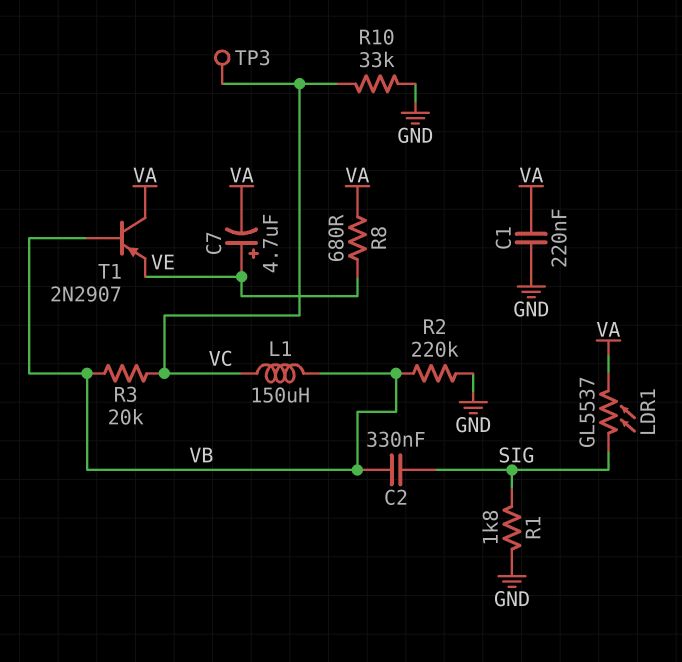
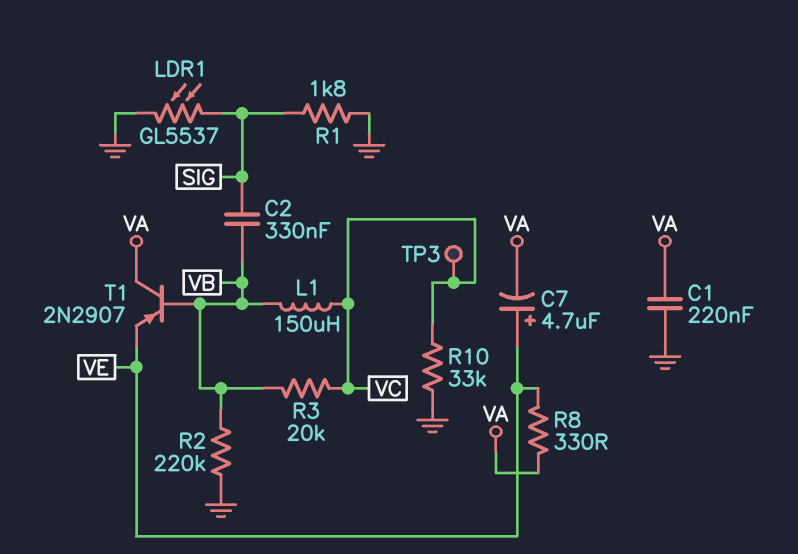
LDR1: GL5537 (SIG, VA) -> GL5537 (GND, SIG)
R8: 680 (VA, VE) -> 330 (VA, VE)

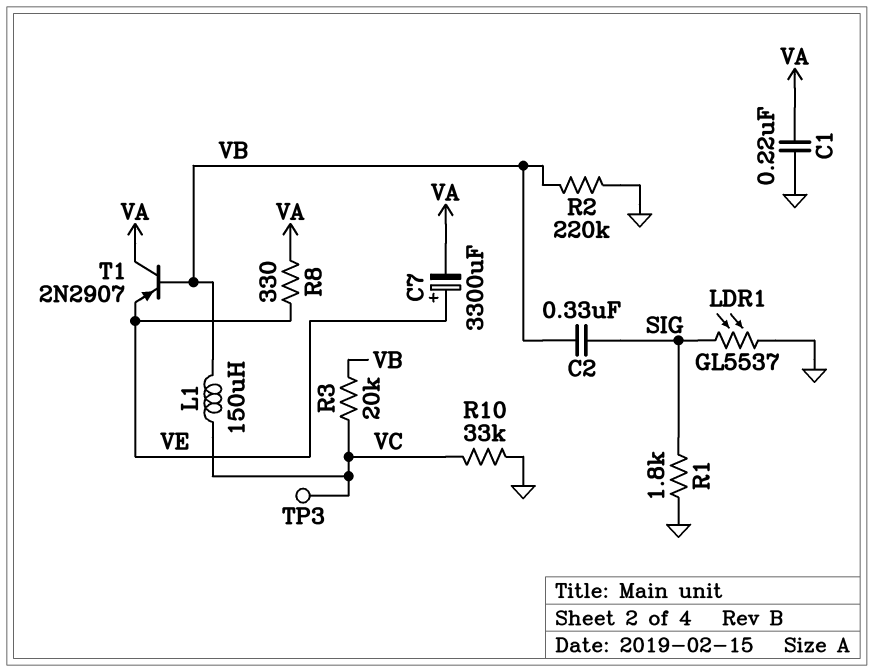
C7: 4.7uF (plus VE, minus VA) -> 3300uF (plus VE, minus VA)

